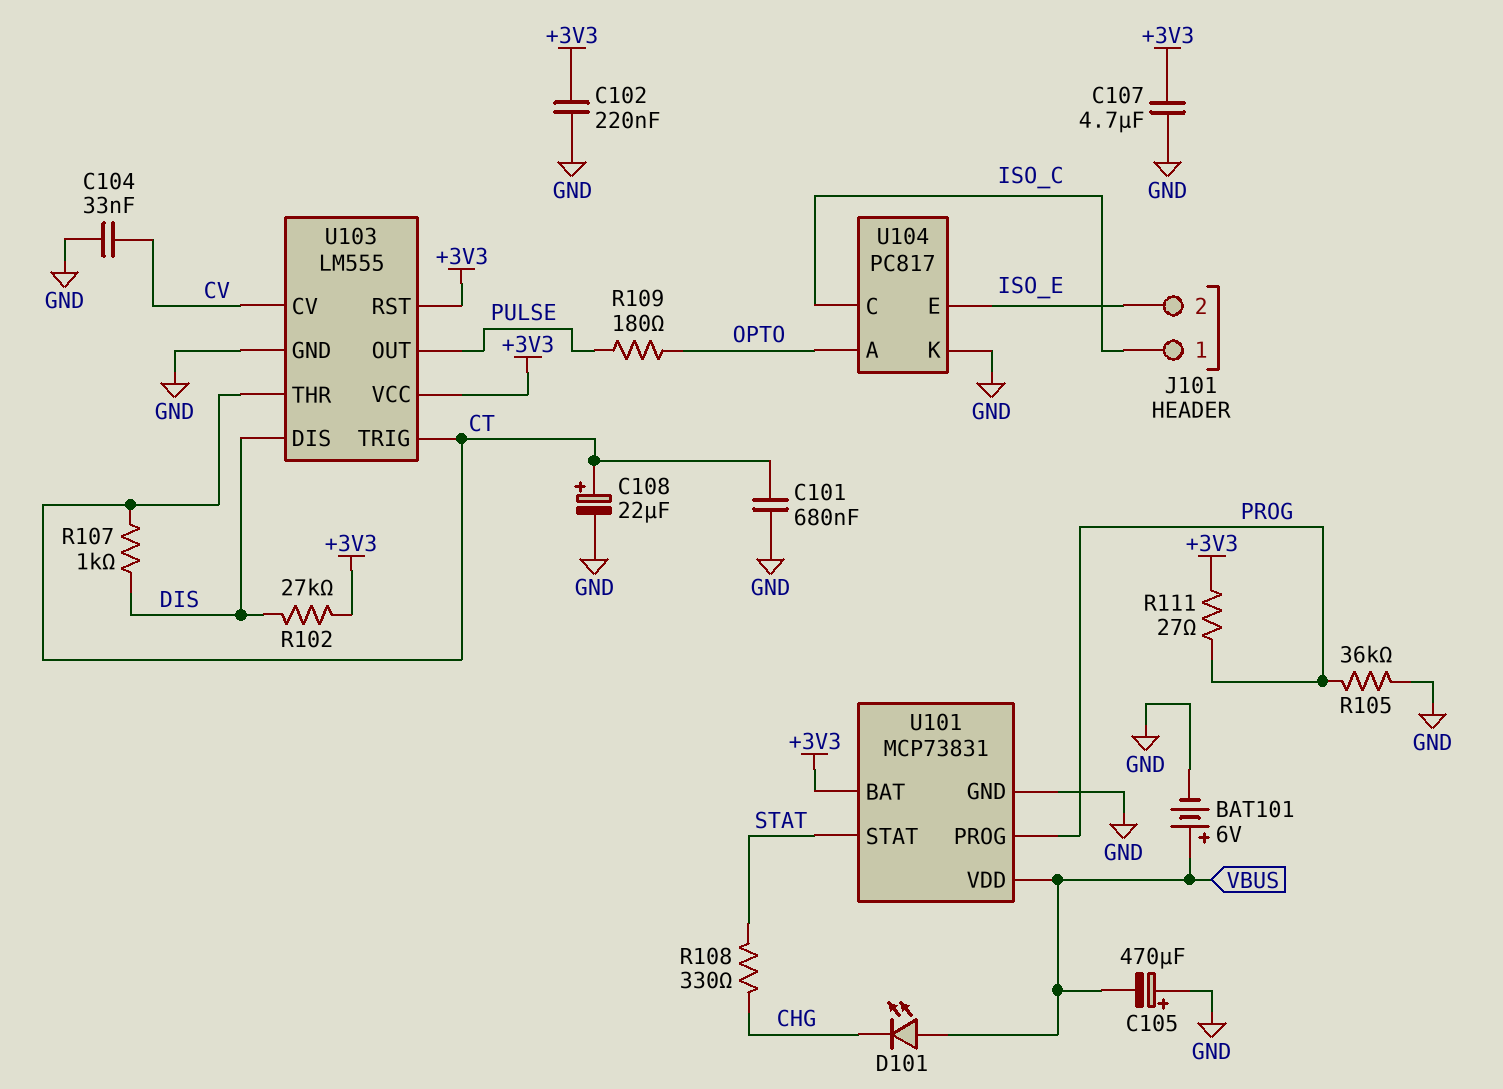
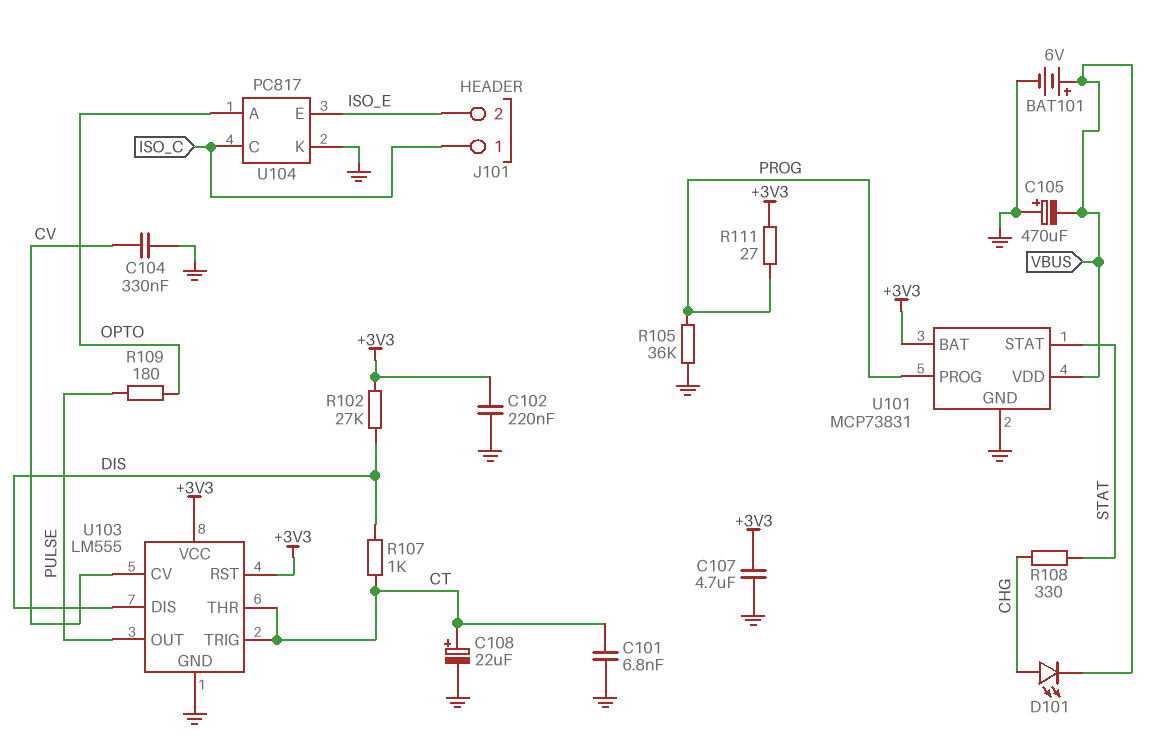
C101: 680nF (CT, GND) -> 6.8nF (CT, GND)
C104: 33nF (CV, GND) -> 330nF (CV, GND)
D101: LED (A VBUS, K CHG) -> LED (A CHG, K VBUS)

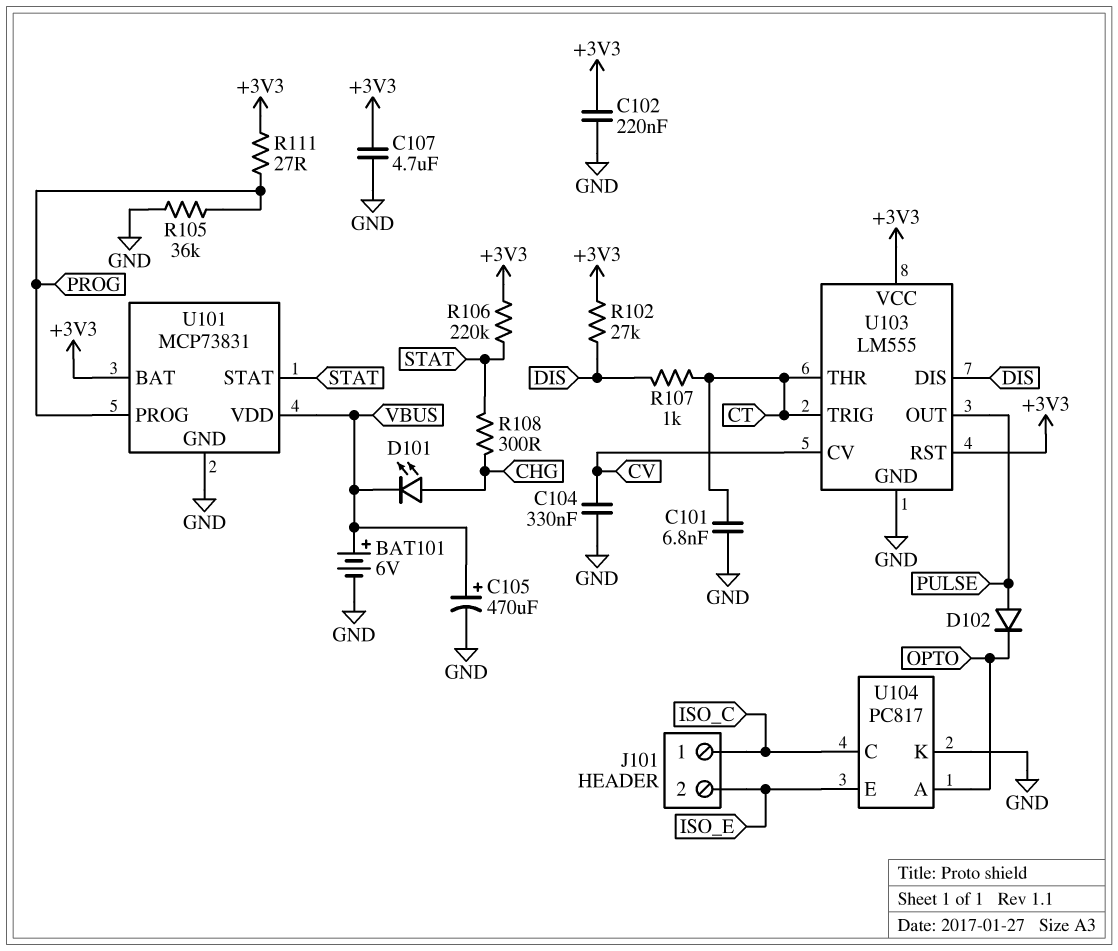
C105: 470uF (plus GND, minus VBUS) -> 470uF (plus VBUS, minus GND)
C108: 22uF (plus CT, minus GND) -> none
D102: none -> diode (A PULSE, K OPTO)
R106: none -> 220k (+3V3, STAT)
R108: 330 (CHG, STAT) -> 300 (CHG, STAT)
R109: 180 (OPTO, PULSE) -> none

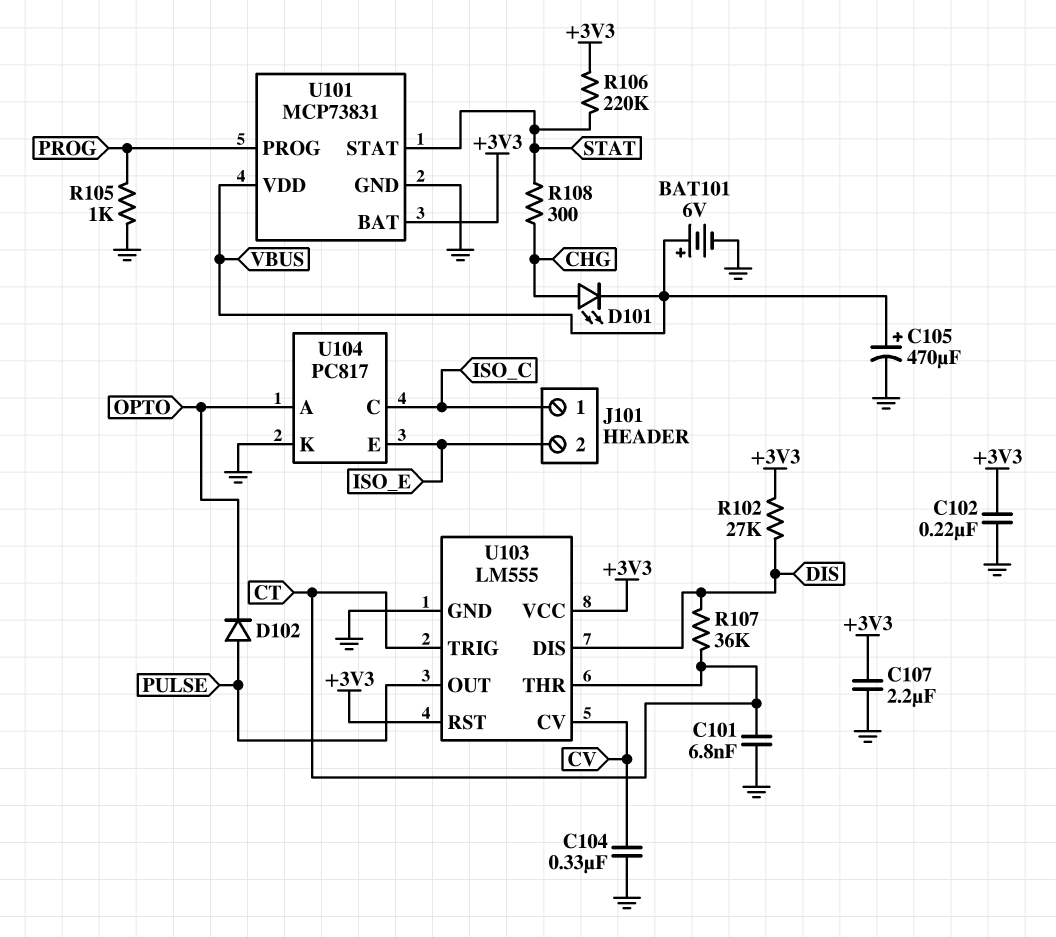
C107: 4.7uF (+3V3, GND) -> 2.2uF (+3V3, GND)
R105: 36k (GND, PROG) -> 1k (GND, PROG)
R107: 1k (CT, DIS) -> 36k (CT, DIS)
R111: 27 (+3V3, PROG) -> none

